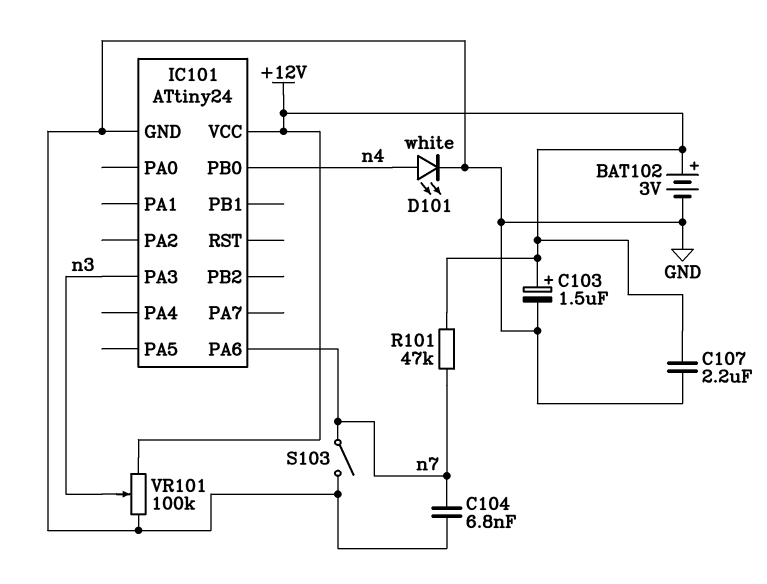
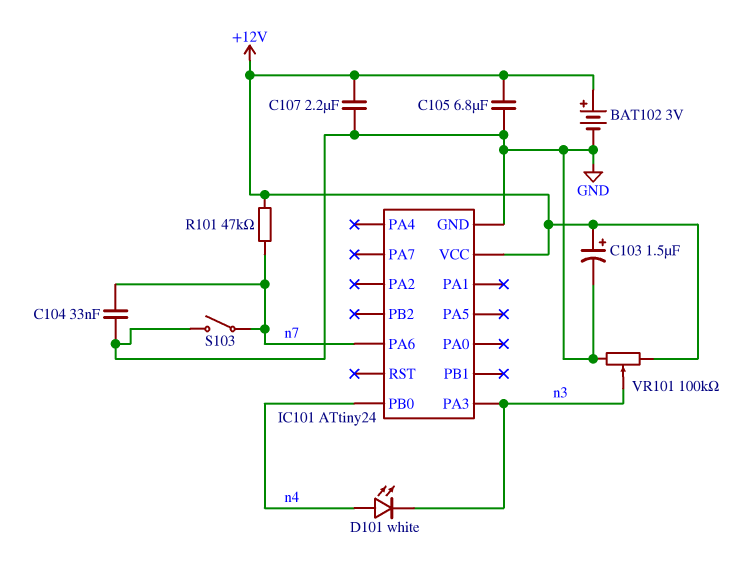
C104: 6.8nF (GND, n7) -> 33nF (GND, n7)
C105: none -> 6.8uF (+12V, GND)
D101: LED white (A n4, K GND) -> LED white (A n4, K n3)

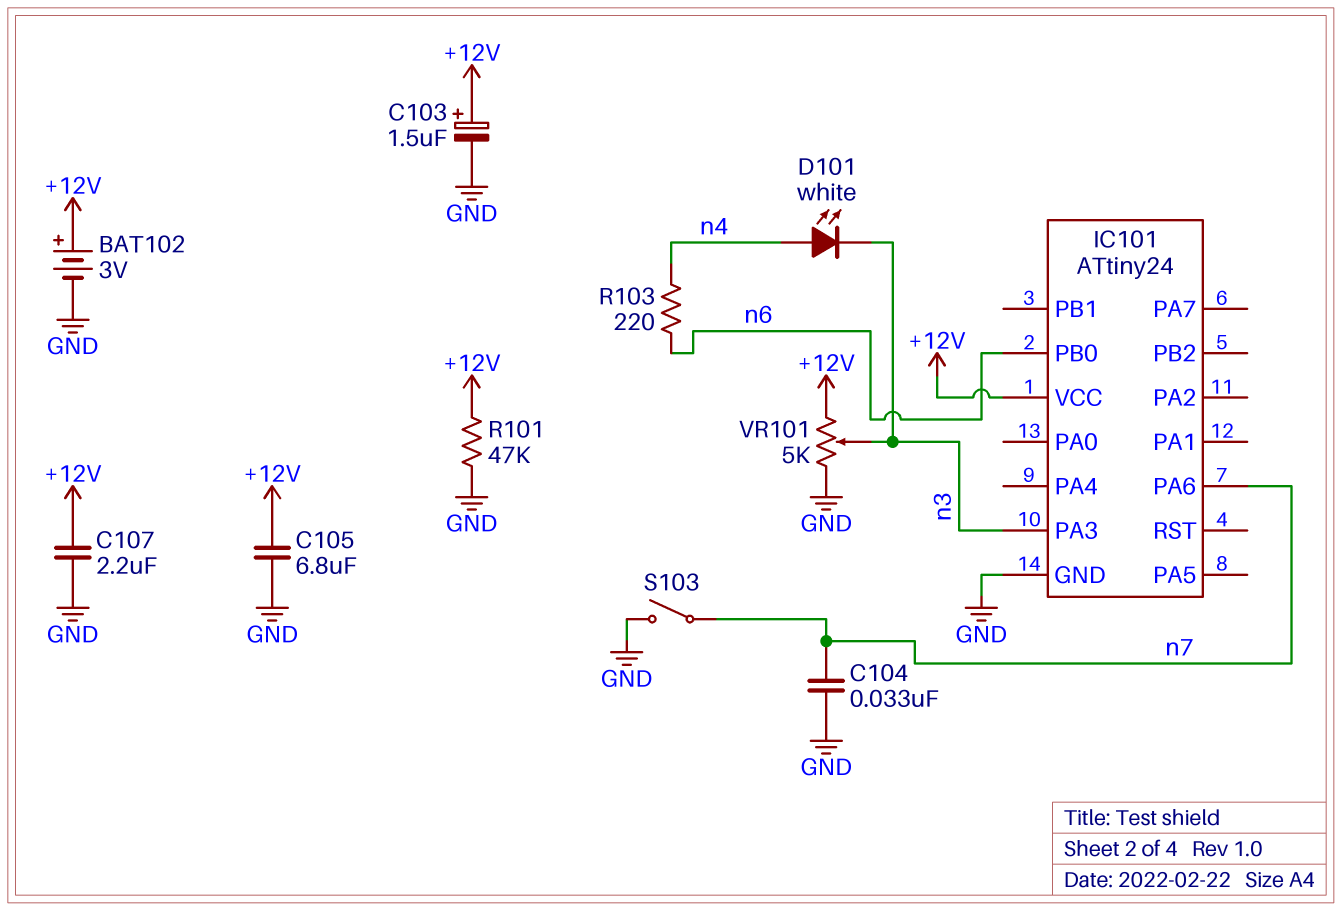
IC101 pin PB0: n4 -> n6
R101: 47k (+12V, n7) -> 47k (+12V, GND)
R103: none -> 220 (n4, n6)
VR101: 100k (+12V, GND, wiper n3) -> 5k (+12V, GND, wiper n3)

